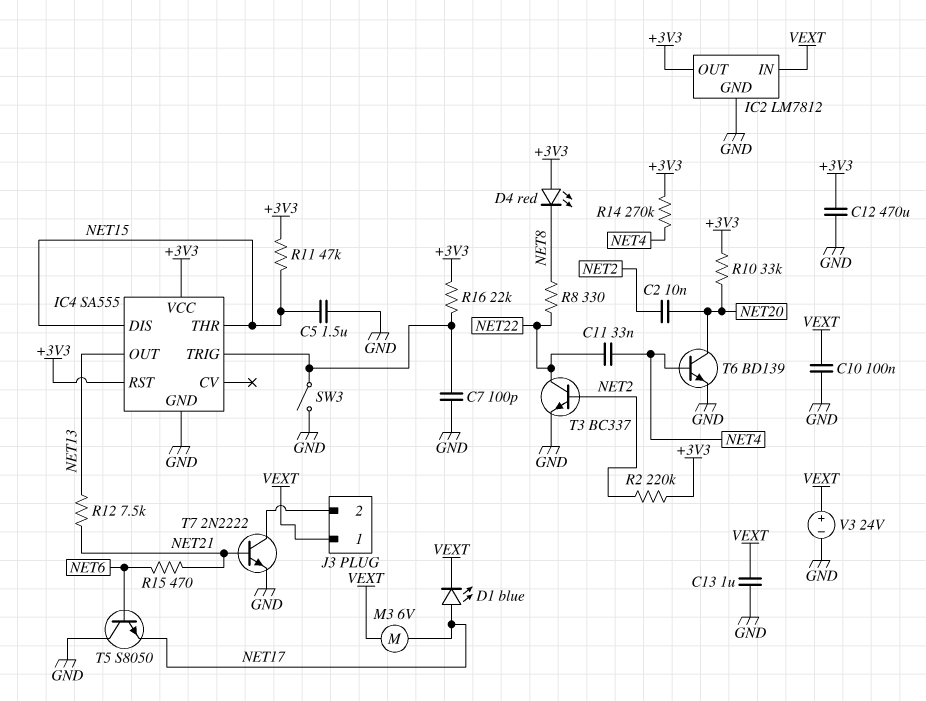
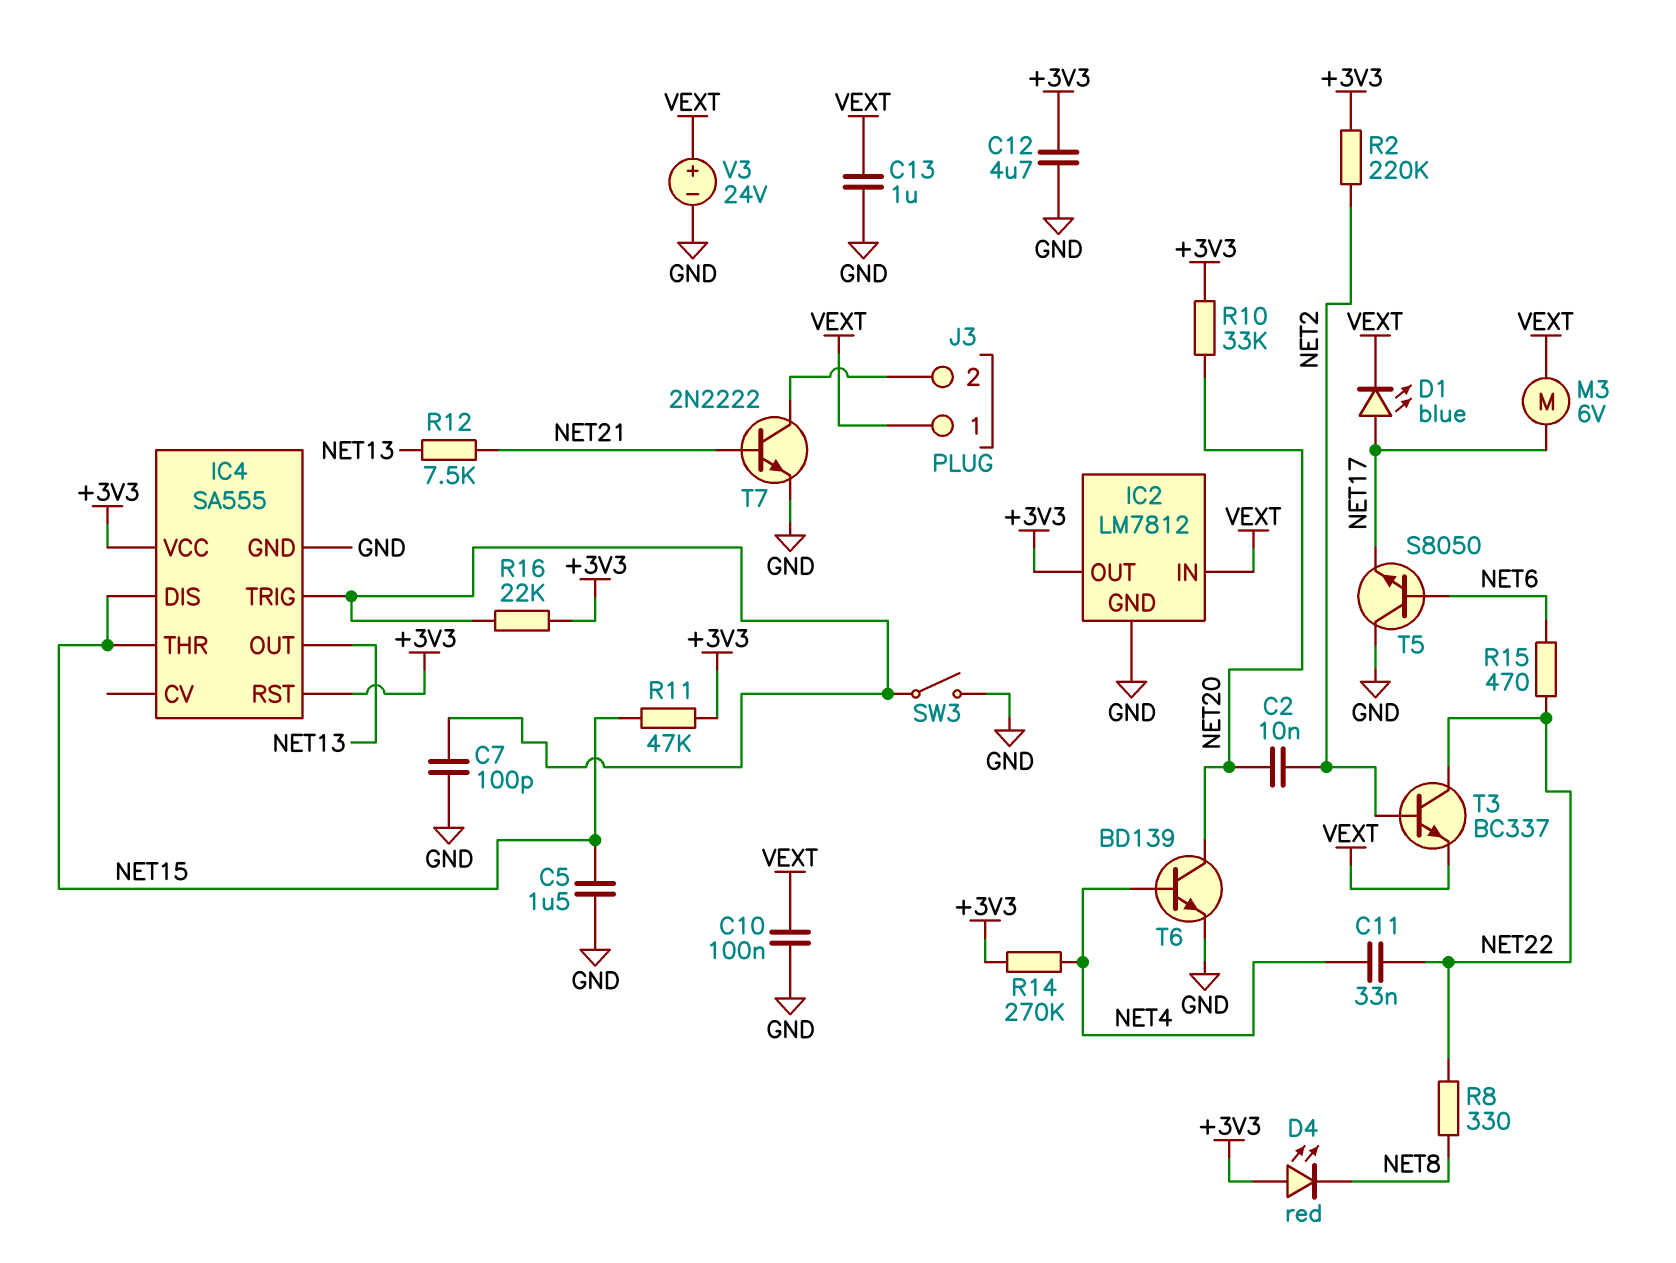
C12: 470uF (+3V3, GND) -> 4.7uF (+3V3, GND)
R15: 470 (NET6, NET21) -> 470 (NET6, NET22)
T3: NPN BC337 (B NET2, C NET22, E GND) -> NPN BC337 (B NET2, C NET22, E VEXT)

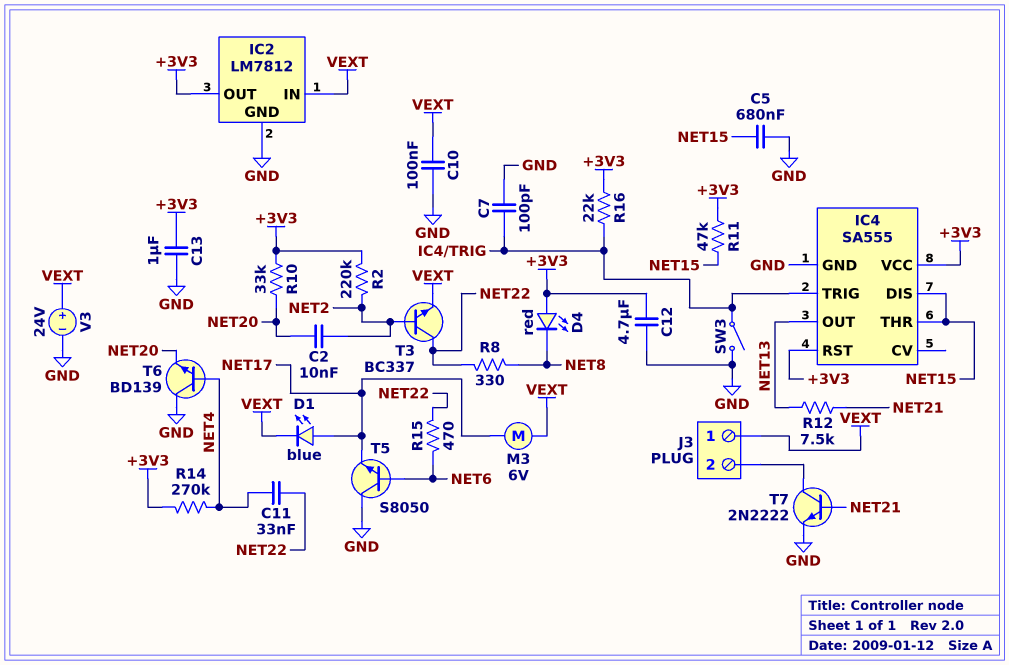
C5: 1.5uF (GND, NET15) -> 680nF (GND, NET15)
C13: 1uF (GND, VEXT) -> 1uF (+3V3, GND)
T6: NPN BD139 (B NET4, C NET20, E GND) -> NPN BD139 (B NET4, C GND, E NET20)

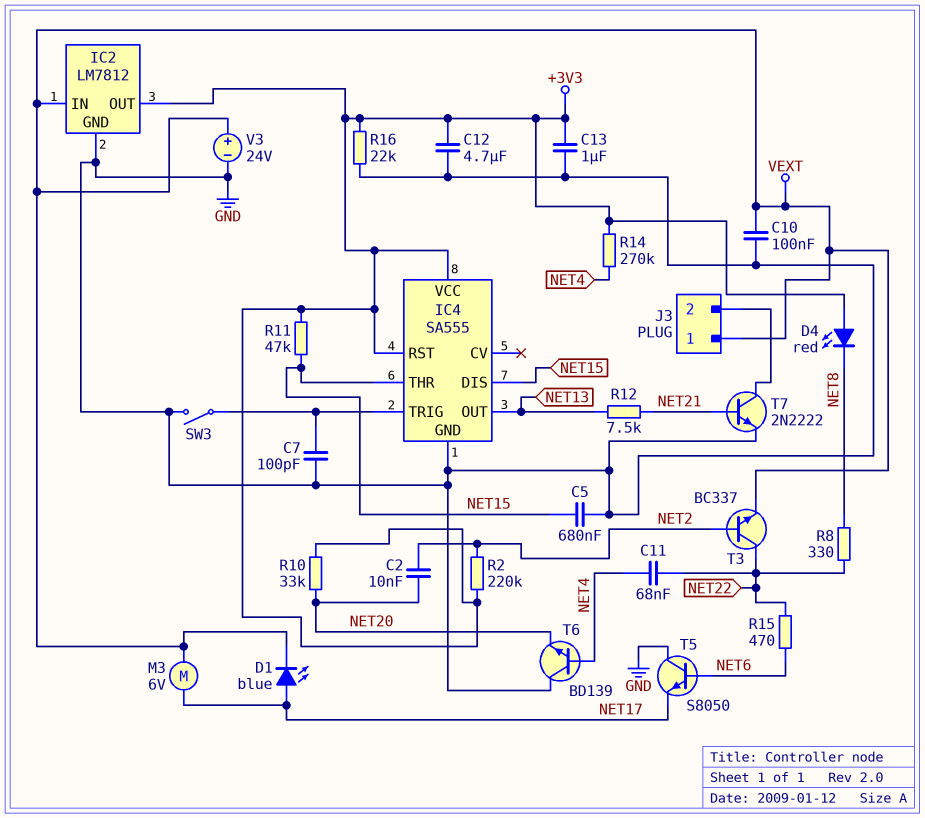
C11: 33nF (NET4, NET22) -> 68nF (NET4, NET22)
R16: 22k (+3V3, IC4/TRIG) -> 22k (+3V3, GND)

